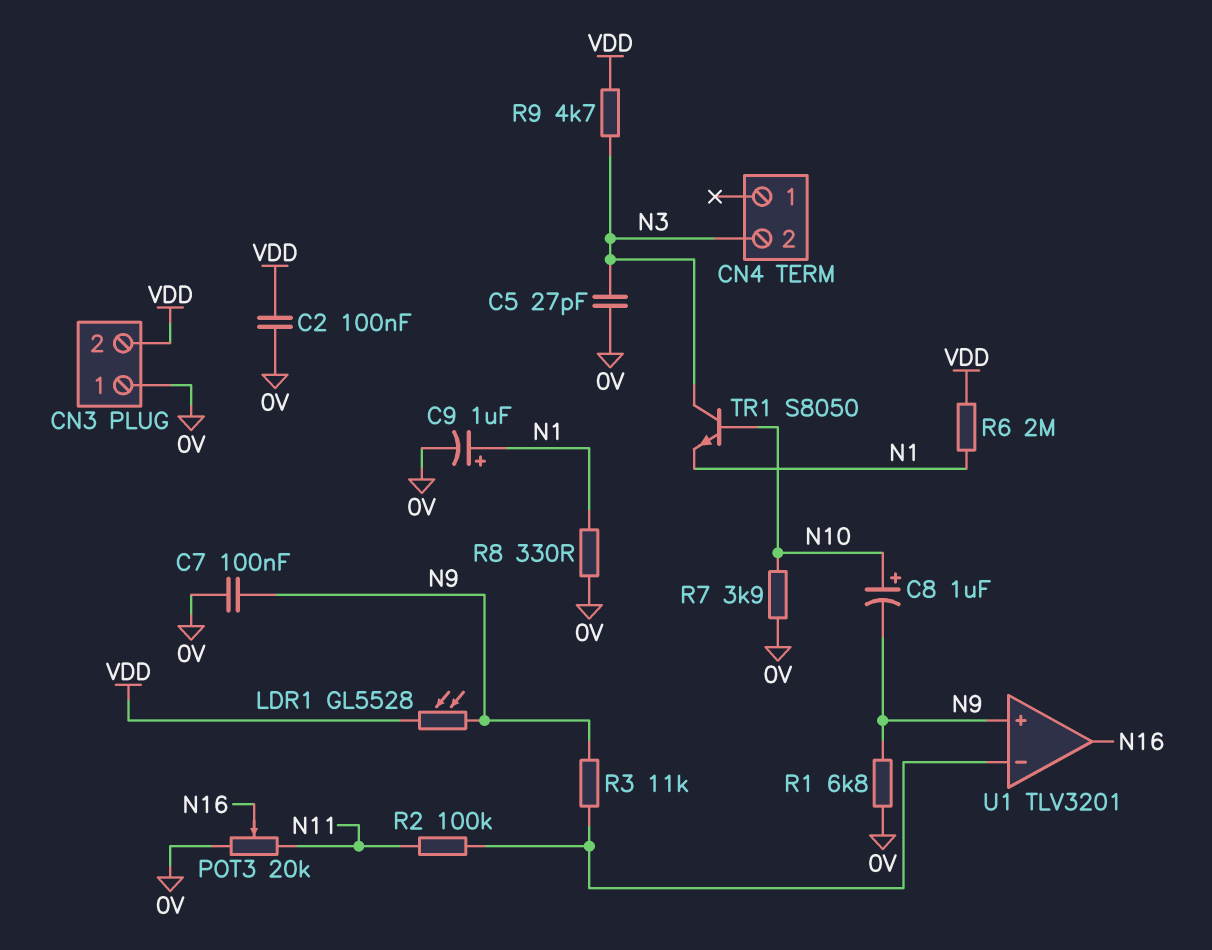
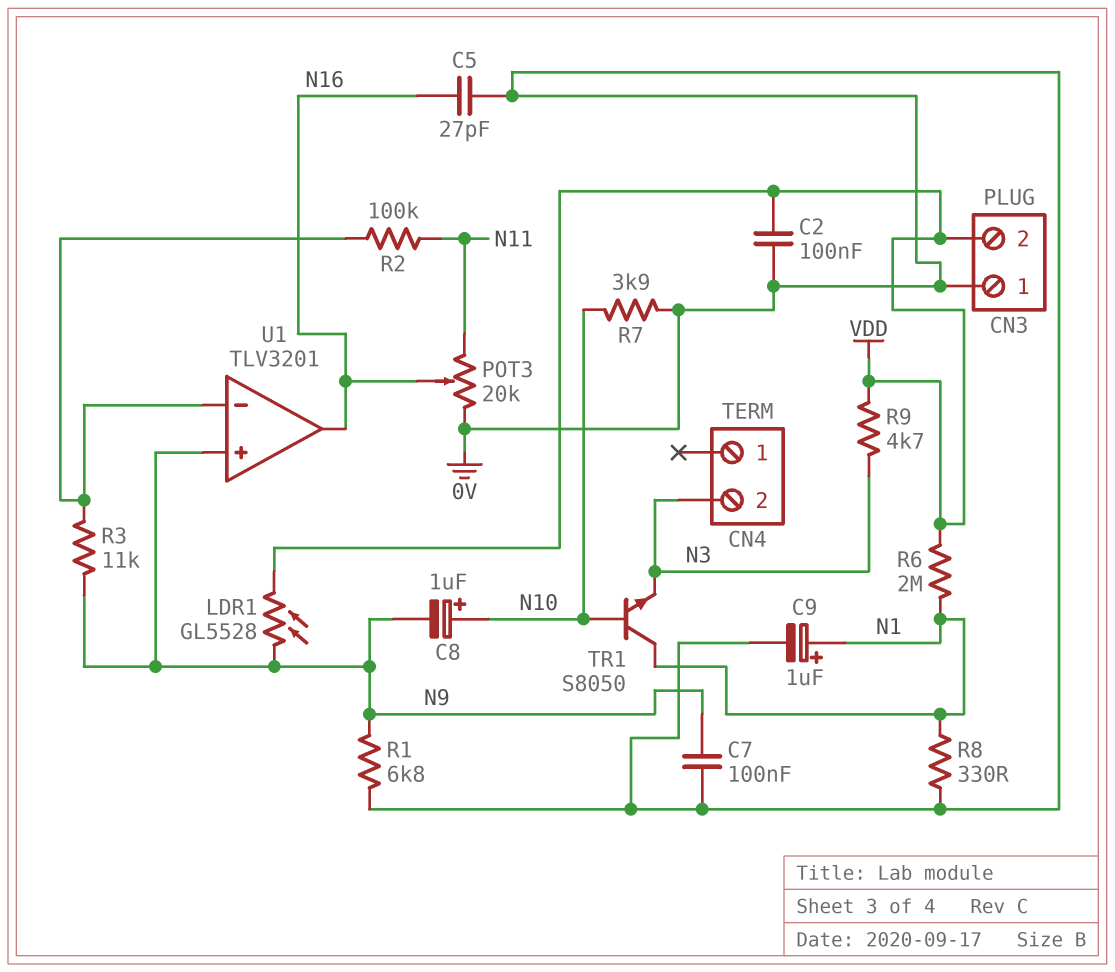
C5: 27pF (0V, N3) -> 27pF (0V, N16)
TR1: NPN S8050 (B N10, C N3, E N1) -> NPN S8050 (B N10, C N1, E N3)

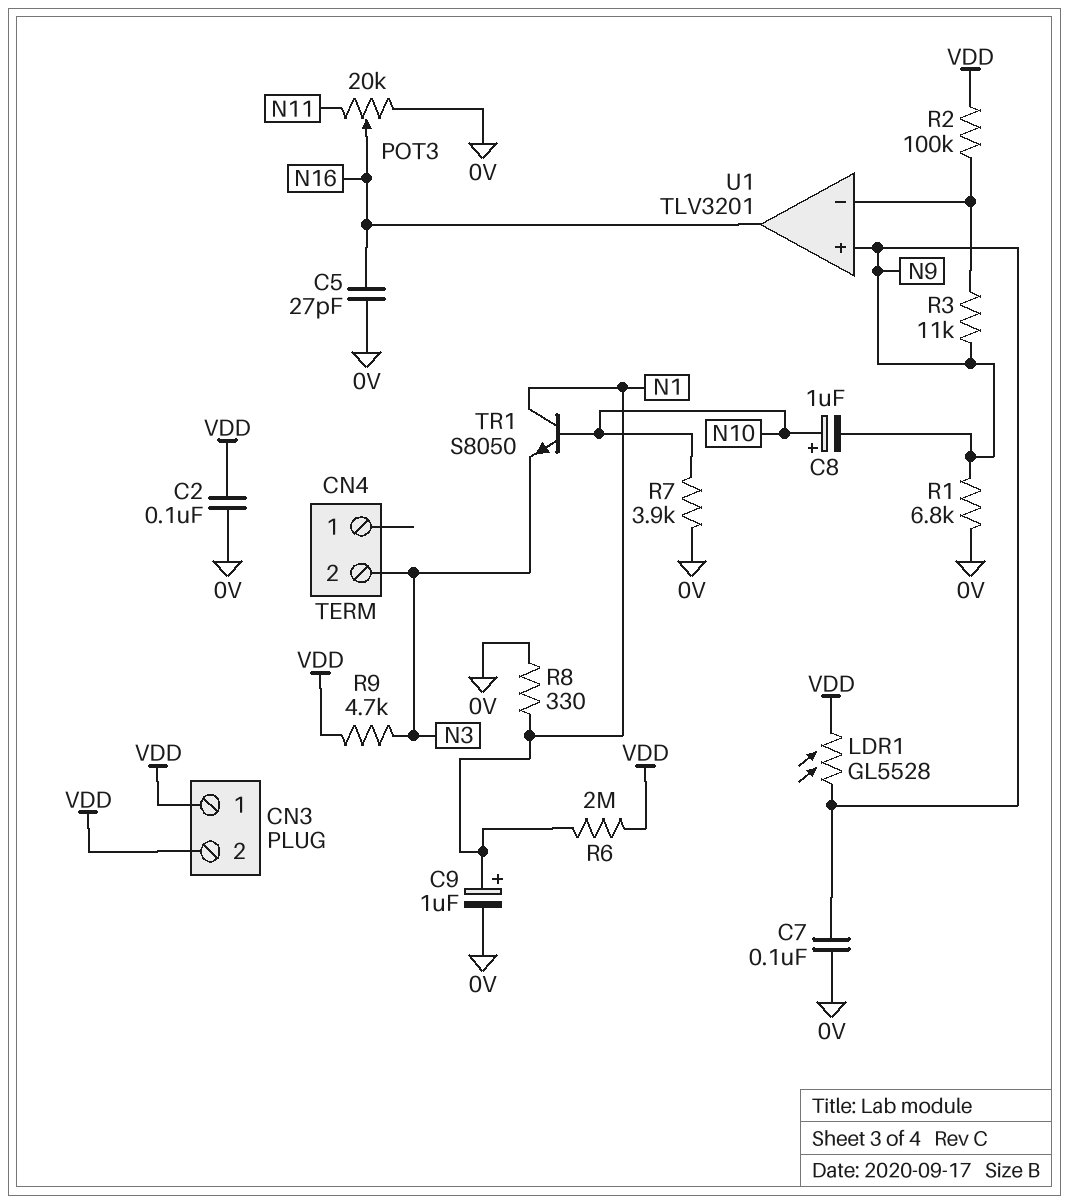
CN3 pin 1: 0V -> VDD
R2: 100k (N11, U1/in-) -> 100k (U1/in-, VDD)

